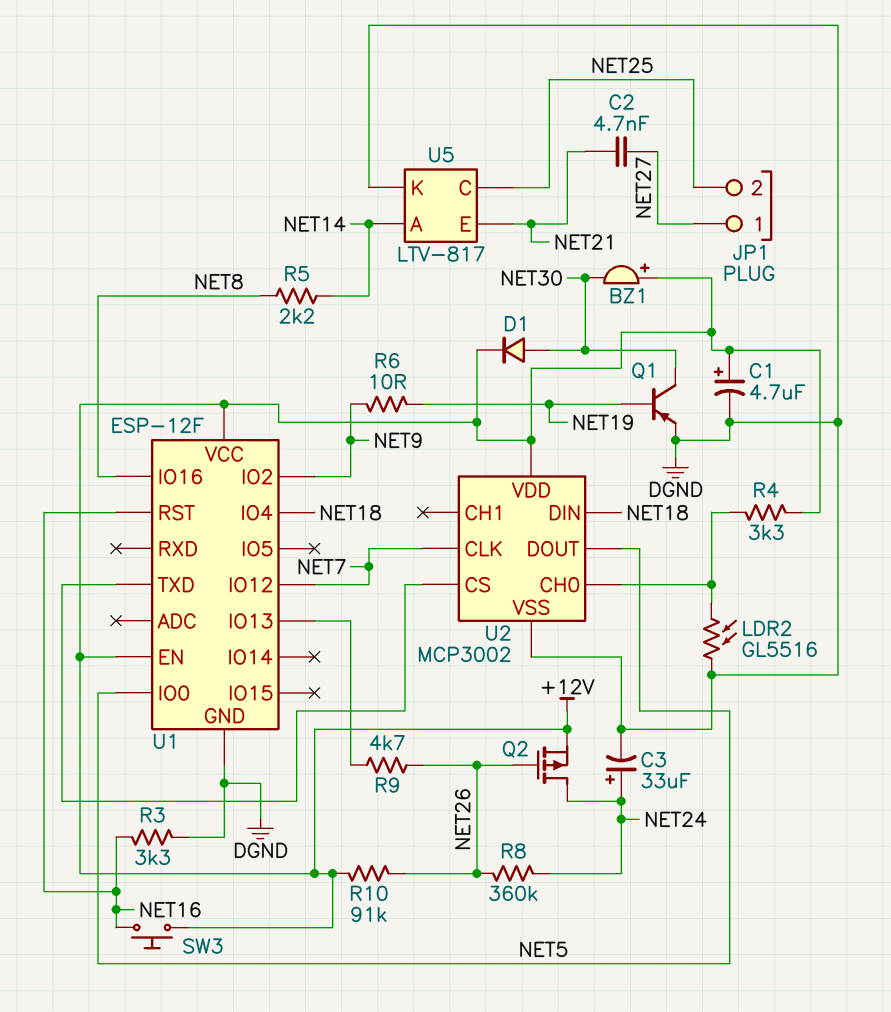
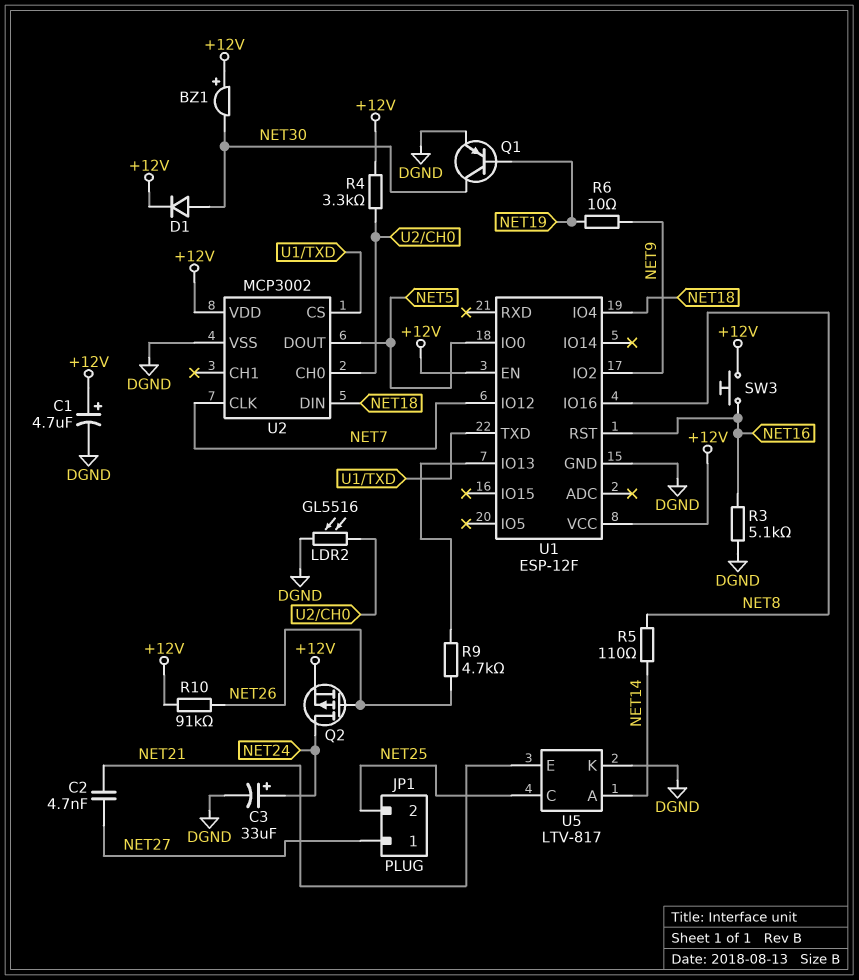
R3: 3.3k (DGND, NET16) -> 5.1k (DGND, NET16)
R5: 2.2k (NET8, NET14) -> 110 (NET8, NET14)
R8: 360k (NET24, NET26) -> none

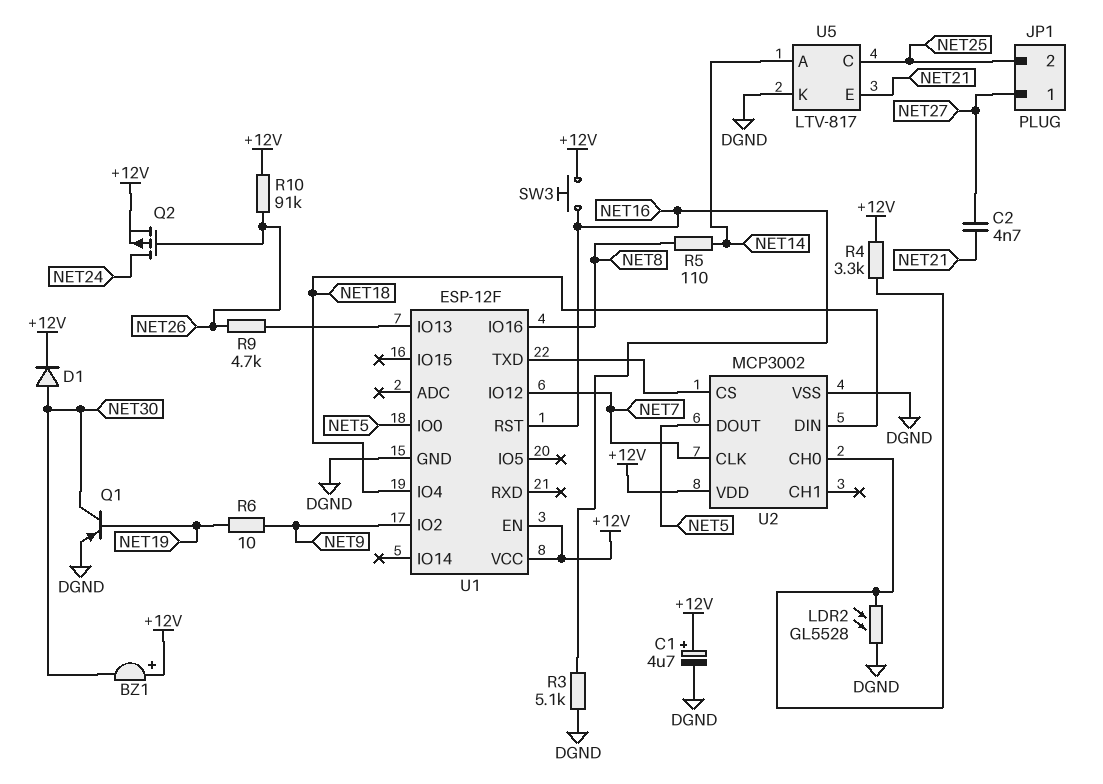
C3: 33uF (plus NET24, minus DGND) -> none
LDR2: GL5516 (DGND, U2/CH0) -> GL5528 (DGND, U2/CH0)

